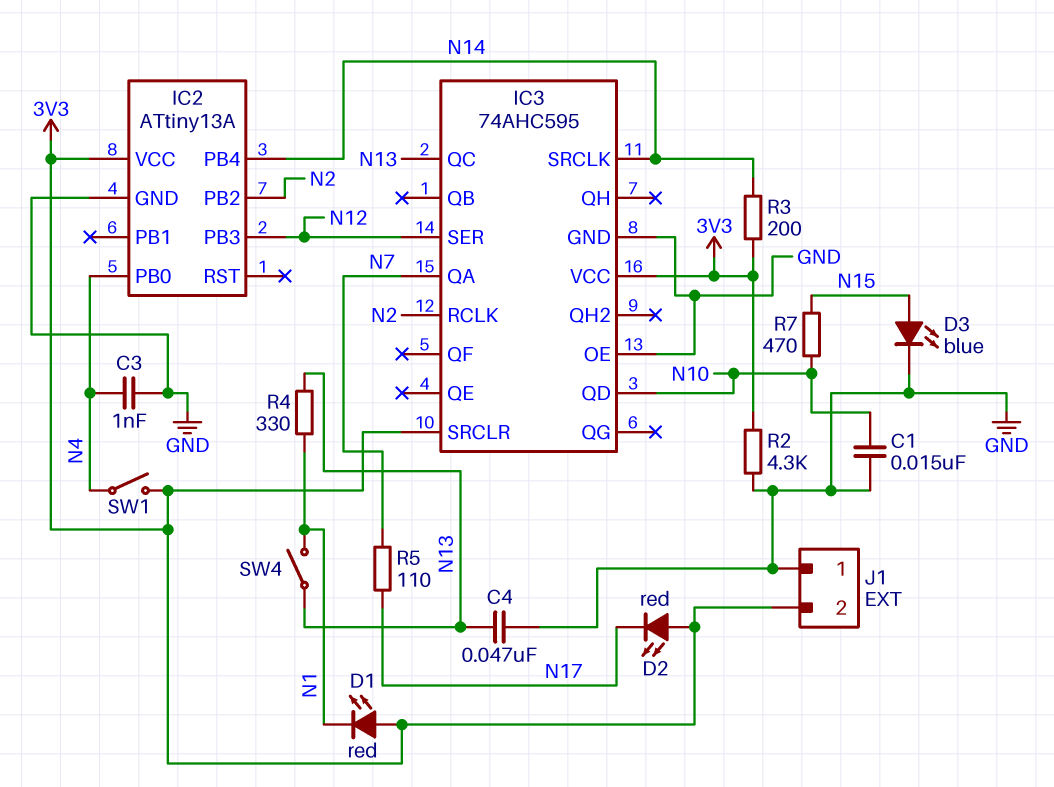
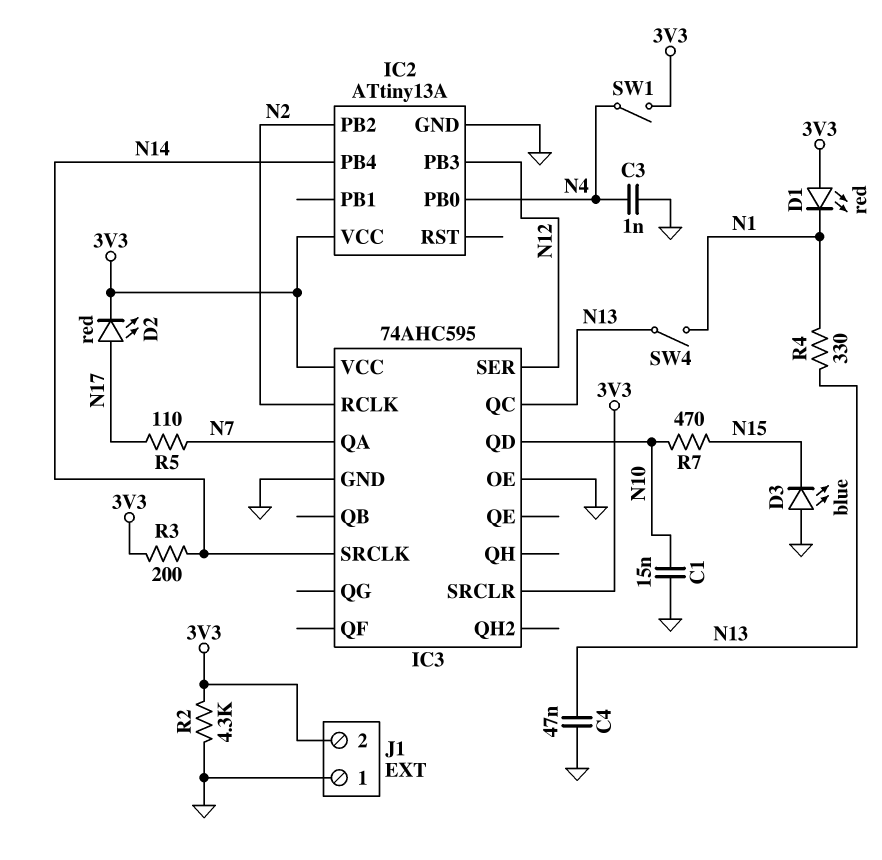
D2: LED red (A 3V3, K N17) -> LED red (A N17, K 3V3)
D3: LED blue (A N15, K GND) -> LED blue (A GND, K N15)

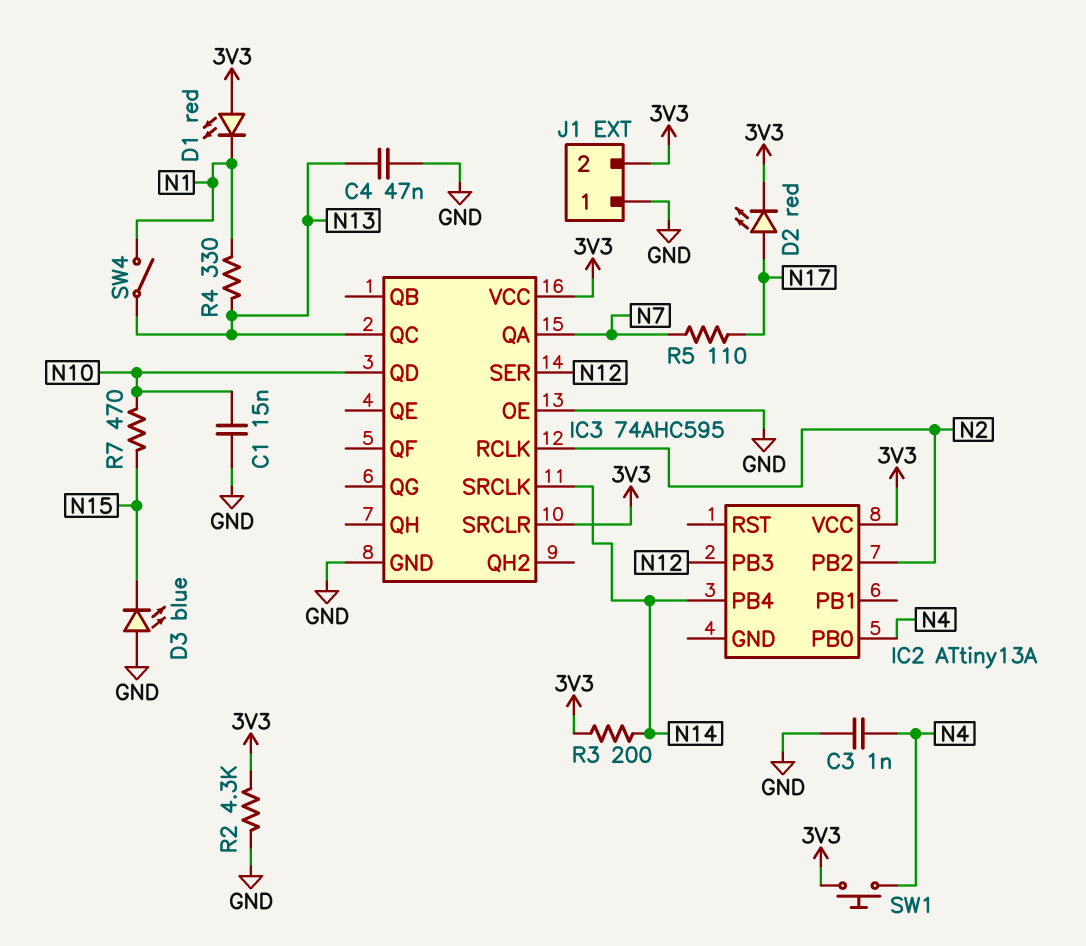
IC2 pin GND: GND -> none
SW1: switch (3V3, N4) -> button (3V3, N4)

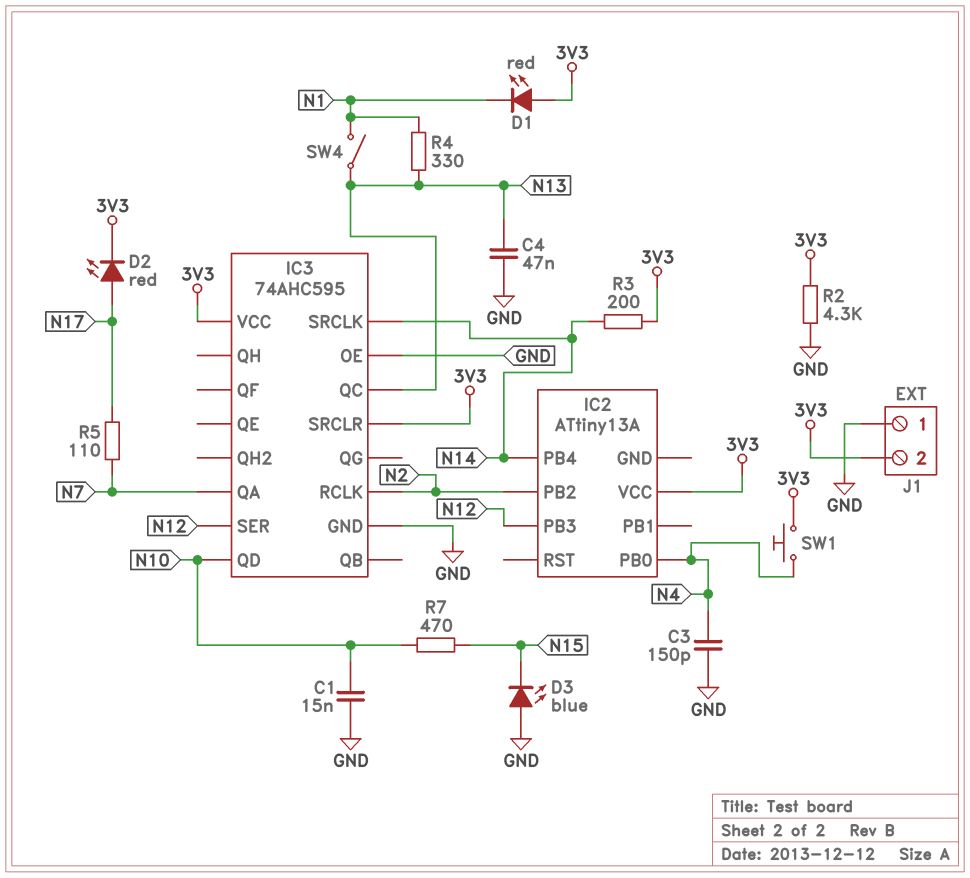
C3: 1nF (GND, N4) -> 150pF (GND, N4)

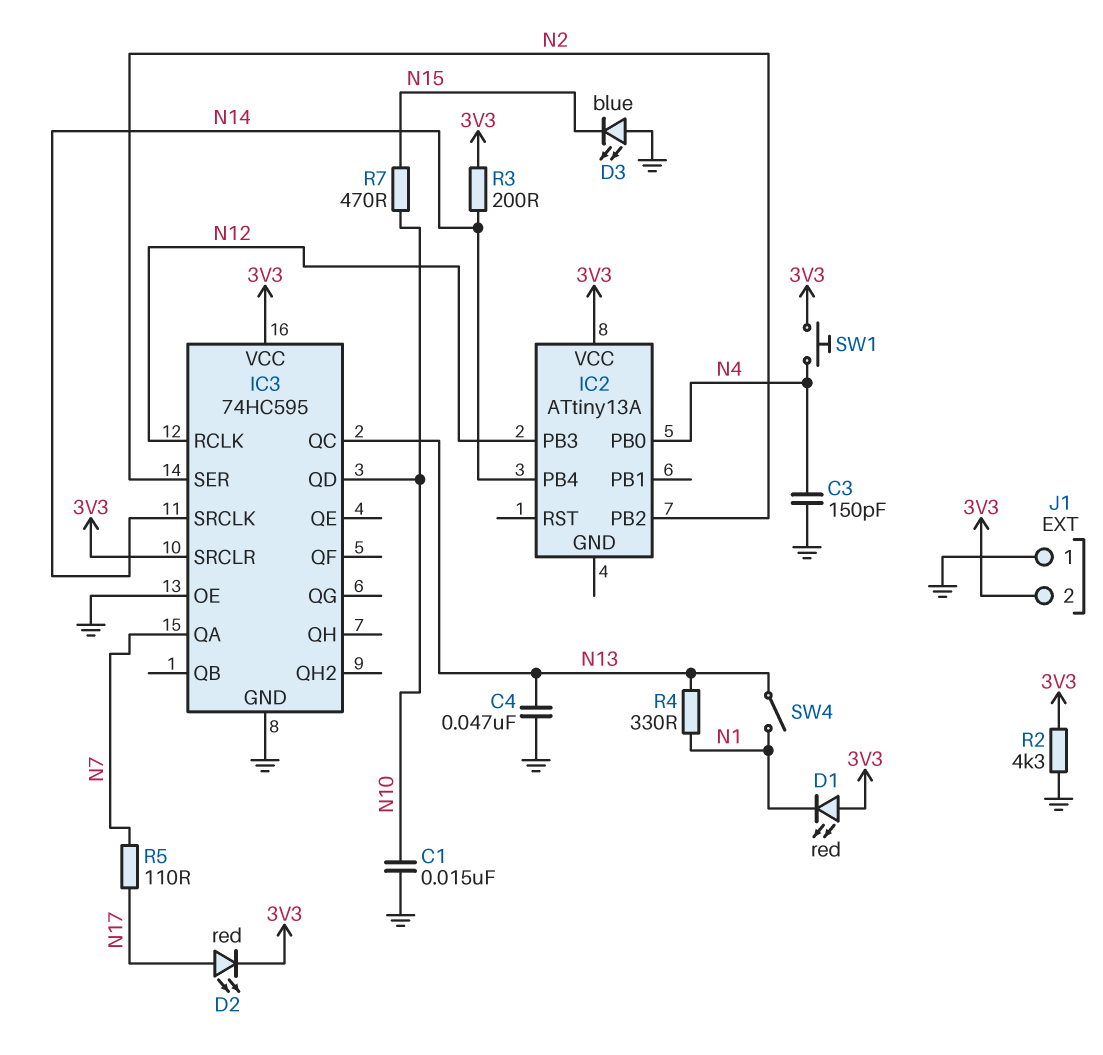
IC3: 74AHC595 -> 74HC595
IC3 pin RCLK: N2 -> N12
IC3 pin SER: N12 -> N2

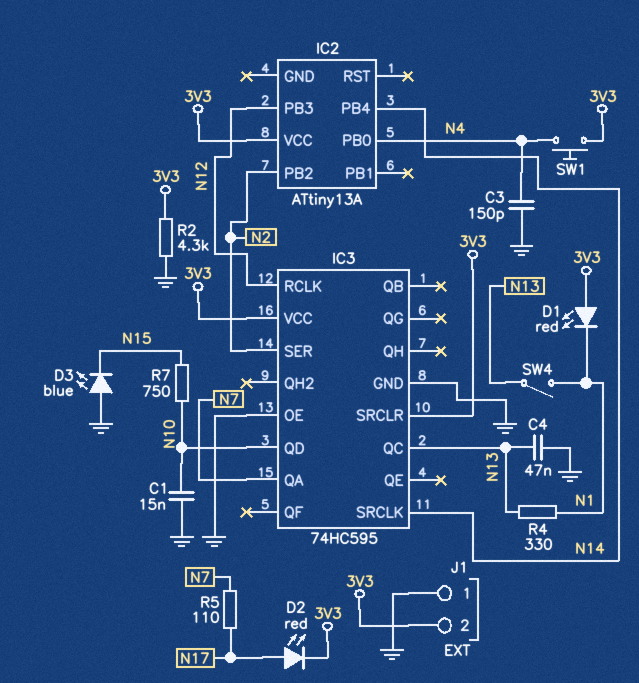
R3: 200 (3V3, N14) -> none
R7: 470 (N10, N15) -> 750 (N10, N15)

